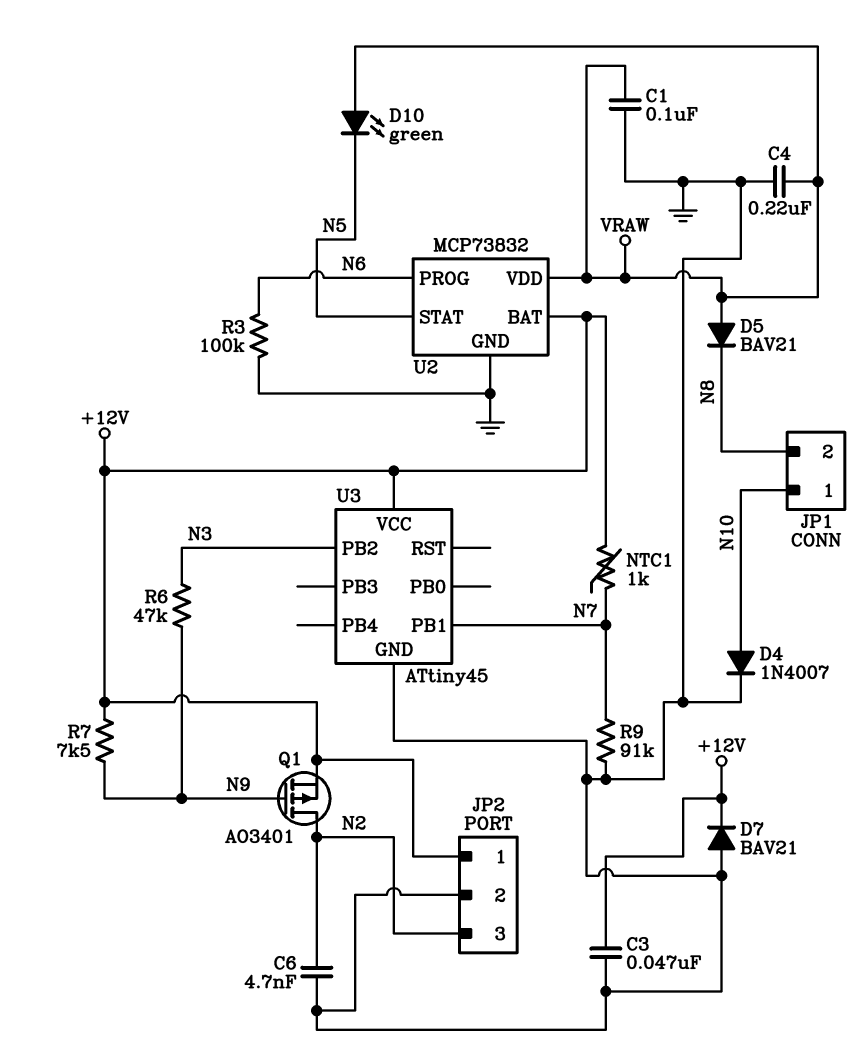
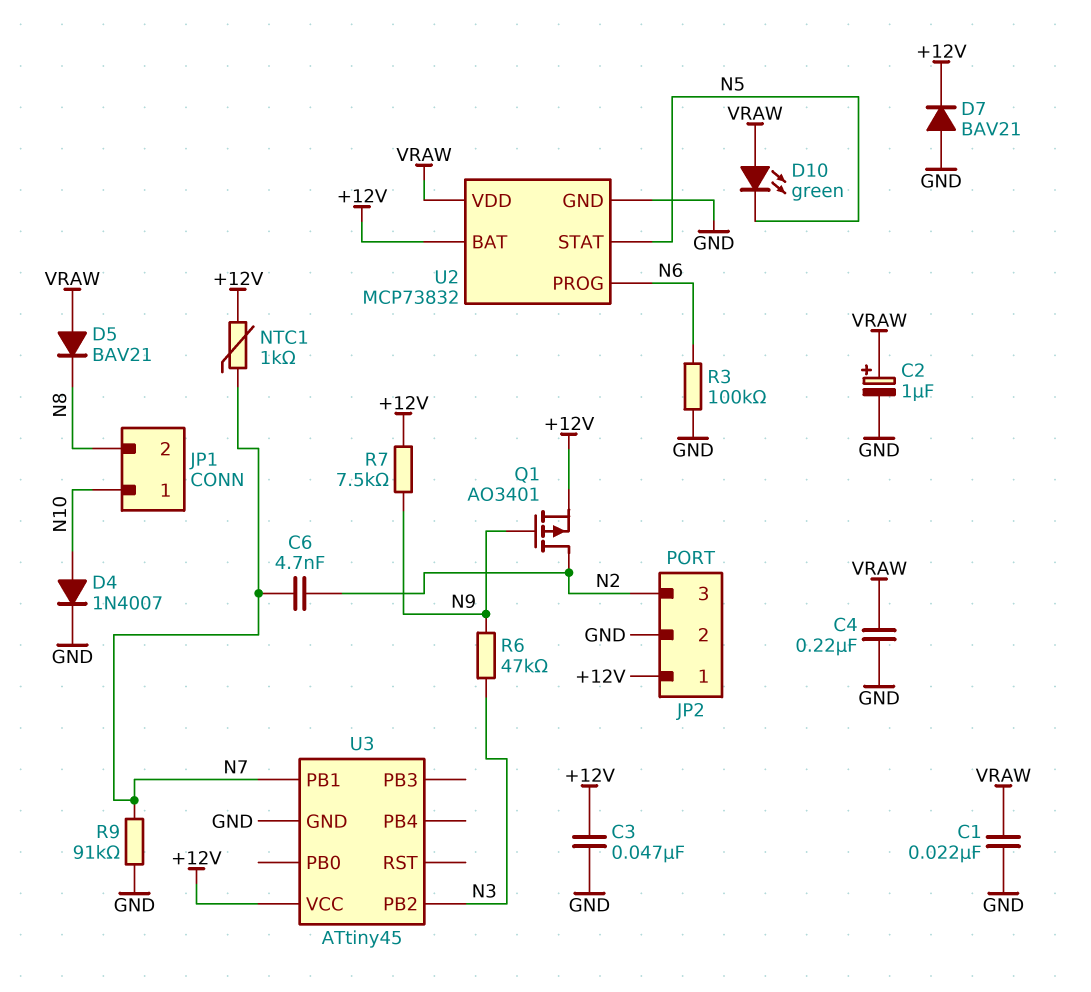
C1: 100nF (GND, VRAW) -> 22nF (GND, VRAW)
C2: none -> 1uF (plus VRAW, minus GND)
C6: 4.7nF (GND, N2) -> 4.7nF (N2, N7)

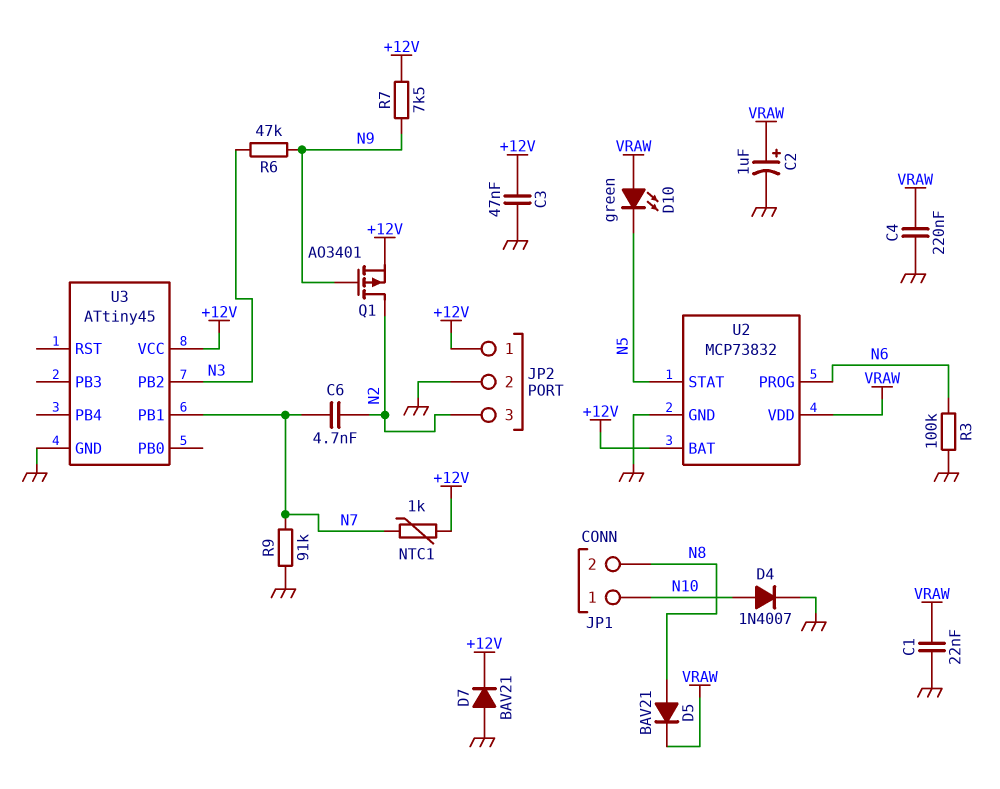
D5: diode BAV21 (A VRAW, K N8) -> diode BAV21 (A N8, K VRAW)

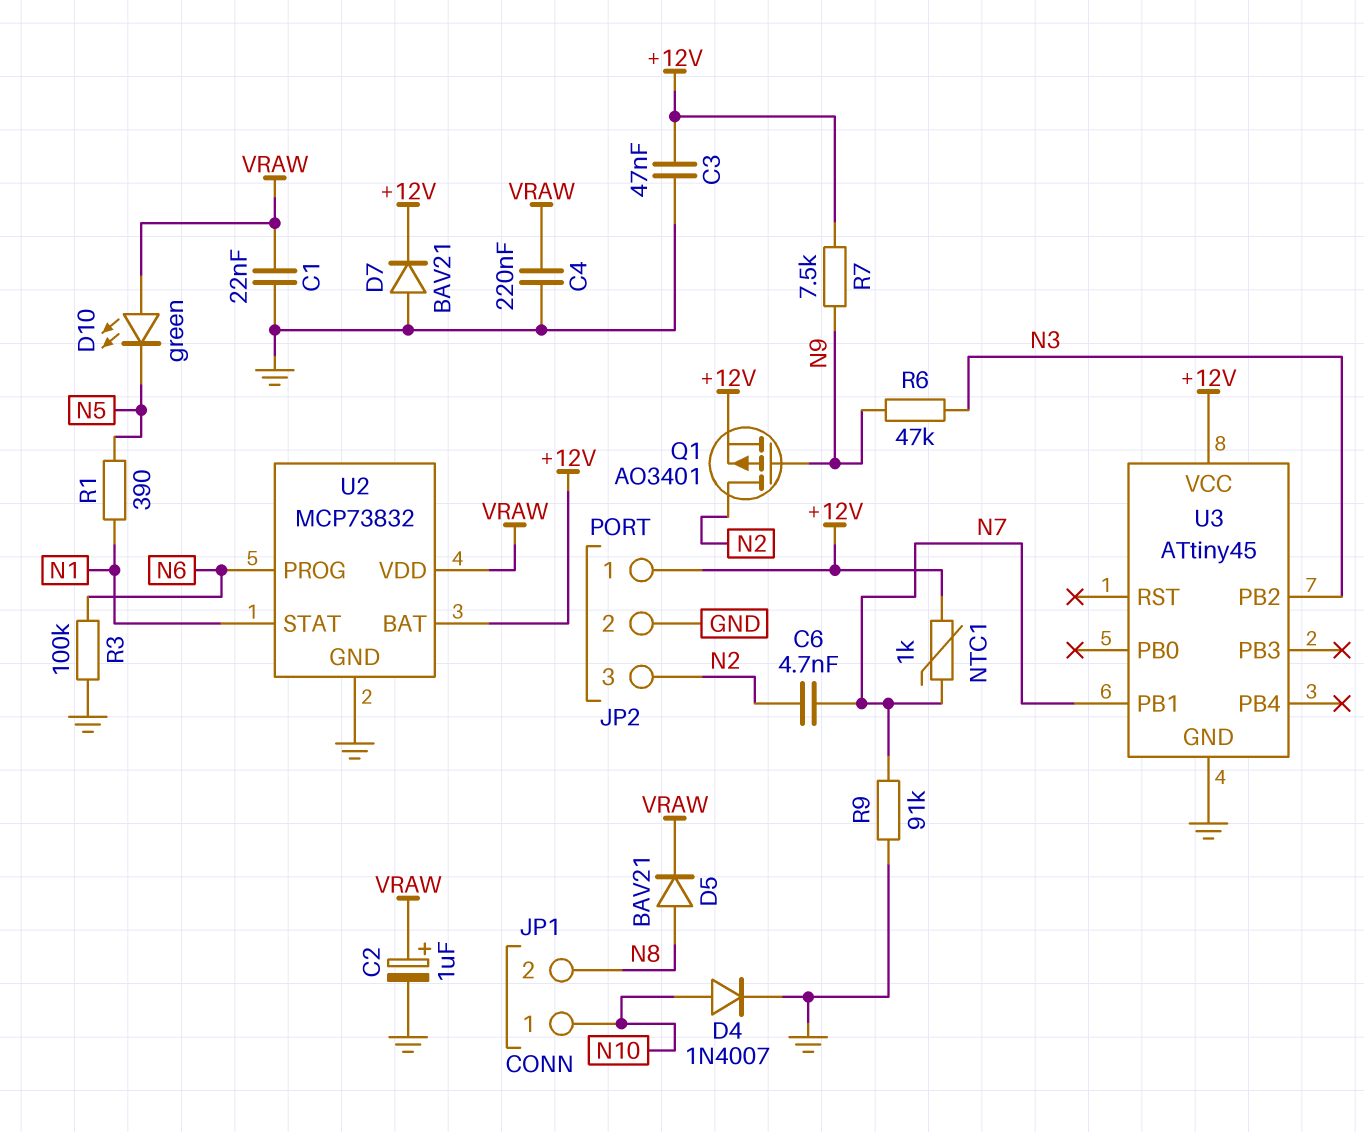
R1: none -> 390 (N1, N5)
U2 pin STAT: N5 -> N1

